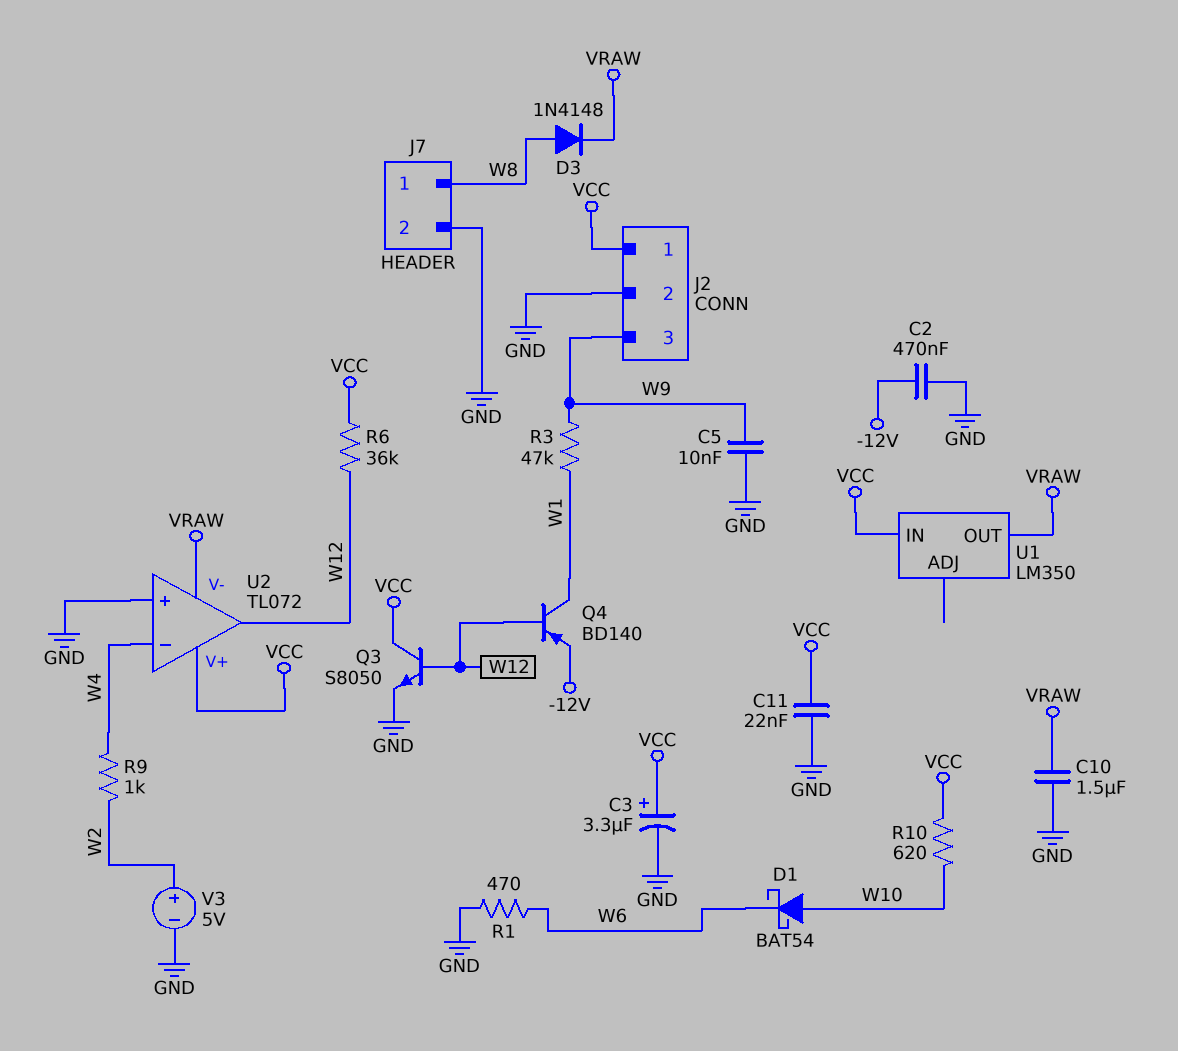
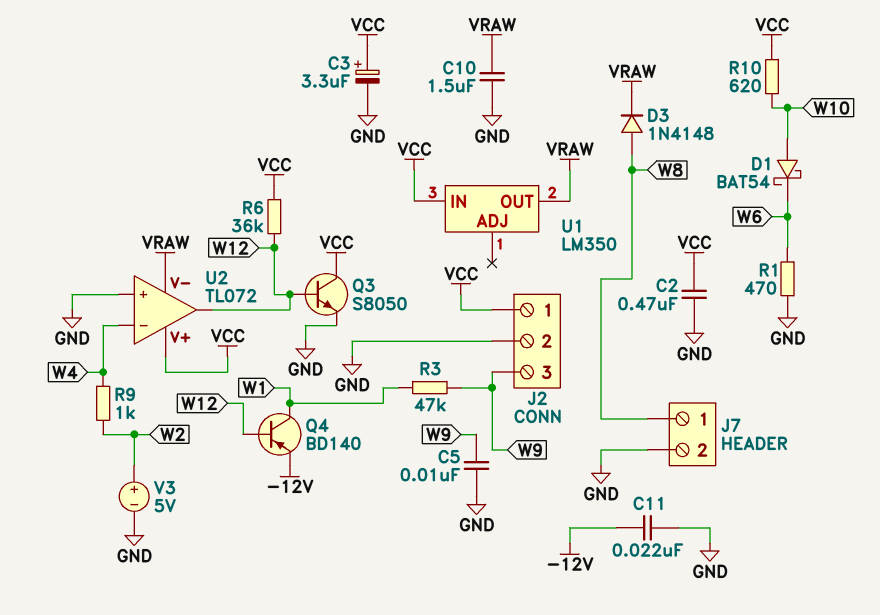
C2: 470nF (-12V, GND) -> 470nF (GND, VCC)
C11: 22nF (GND, VCC) -> 22nF (-12V, GND)

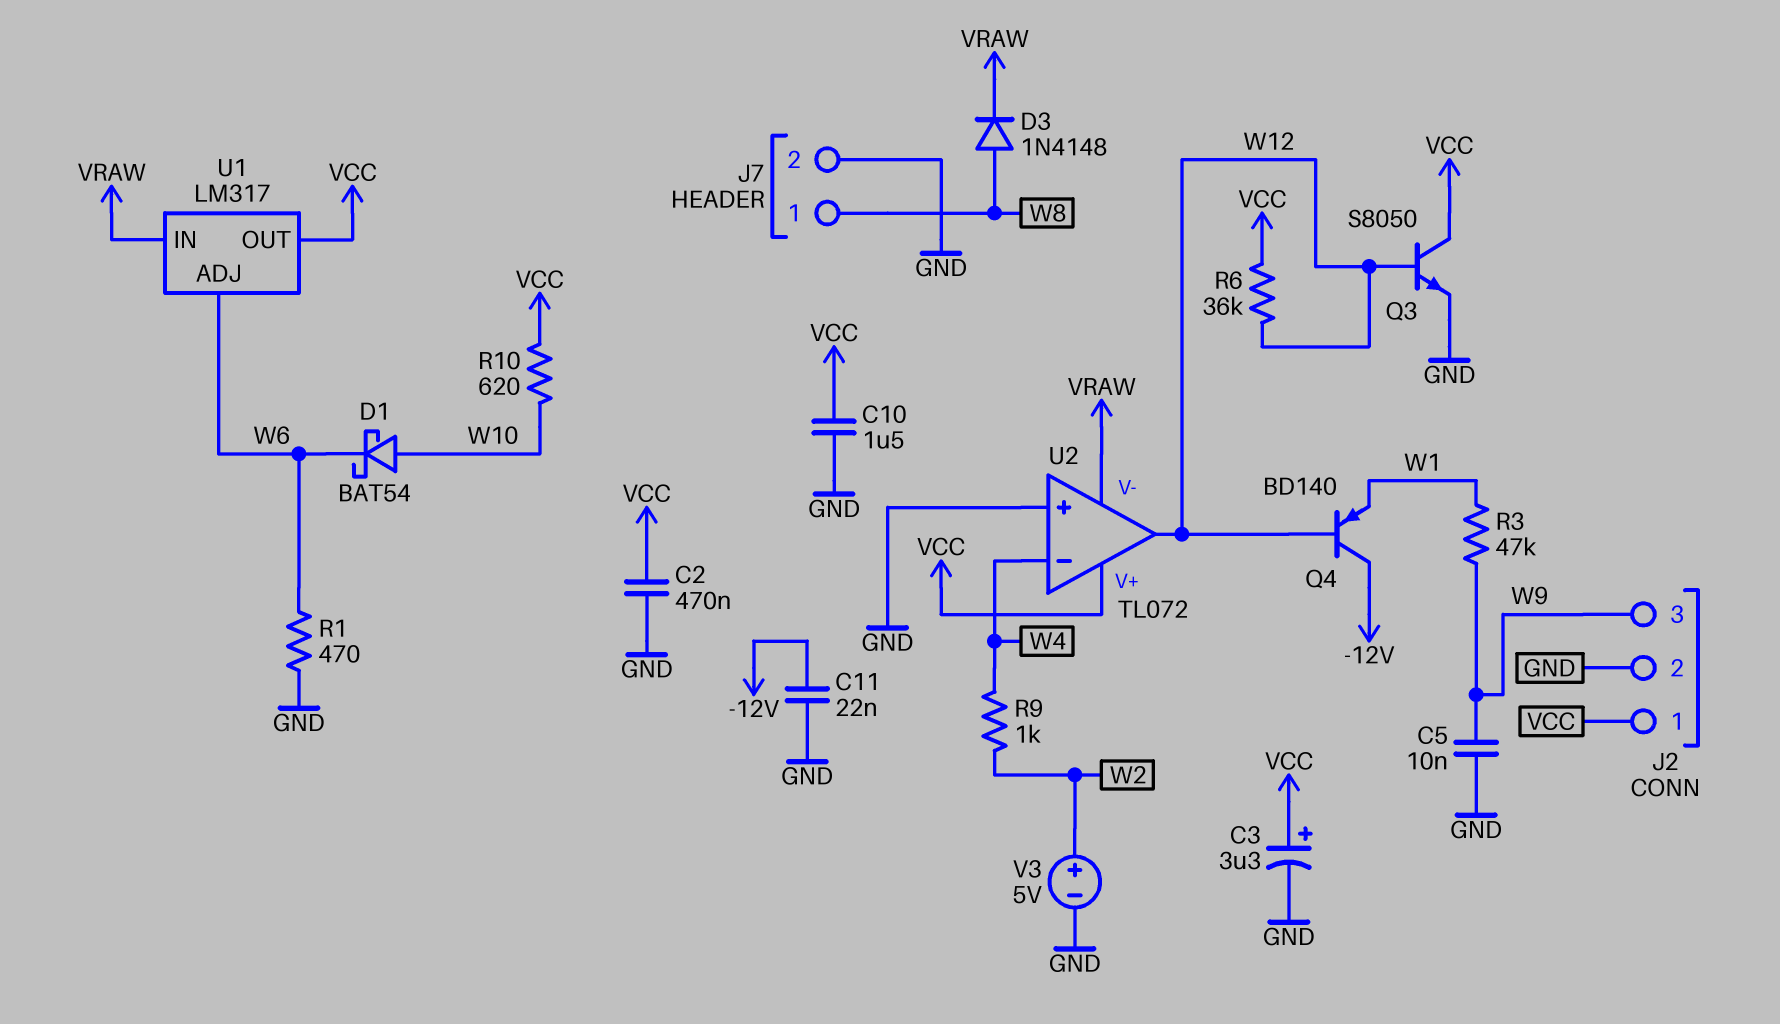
C10: 1.5uF (GND, VRAW) -> 1.5uF (GND, VCC)
Q4: PNP BD140 (B W12, C W1, E -12V) -> PNP BD140 (B W12, C -12V, E W1)
U1: LM350 -> LM317
U1 pin ADJ: none -> W6
U1 pin IN: VCC -> VRAW
U1 pin OUT: VRAW -> VCC

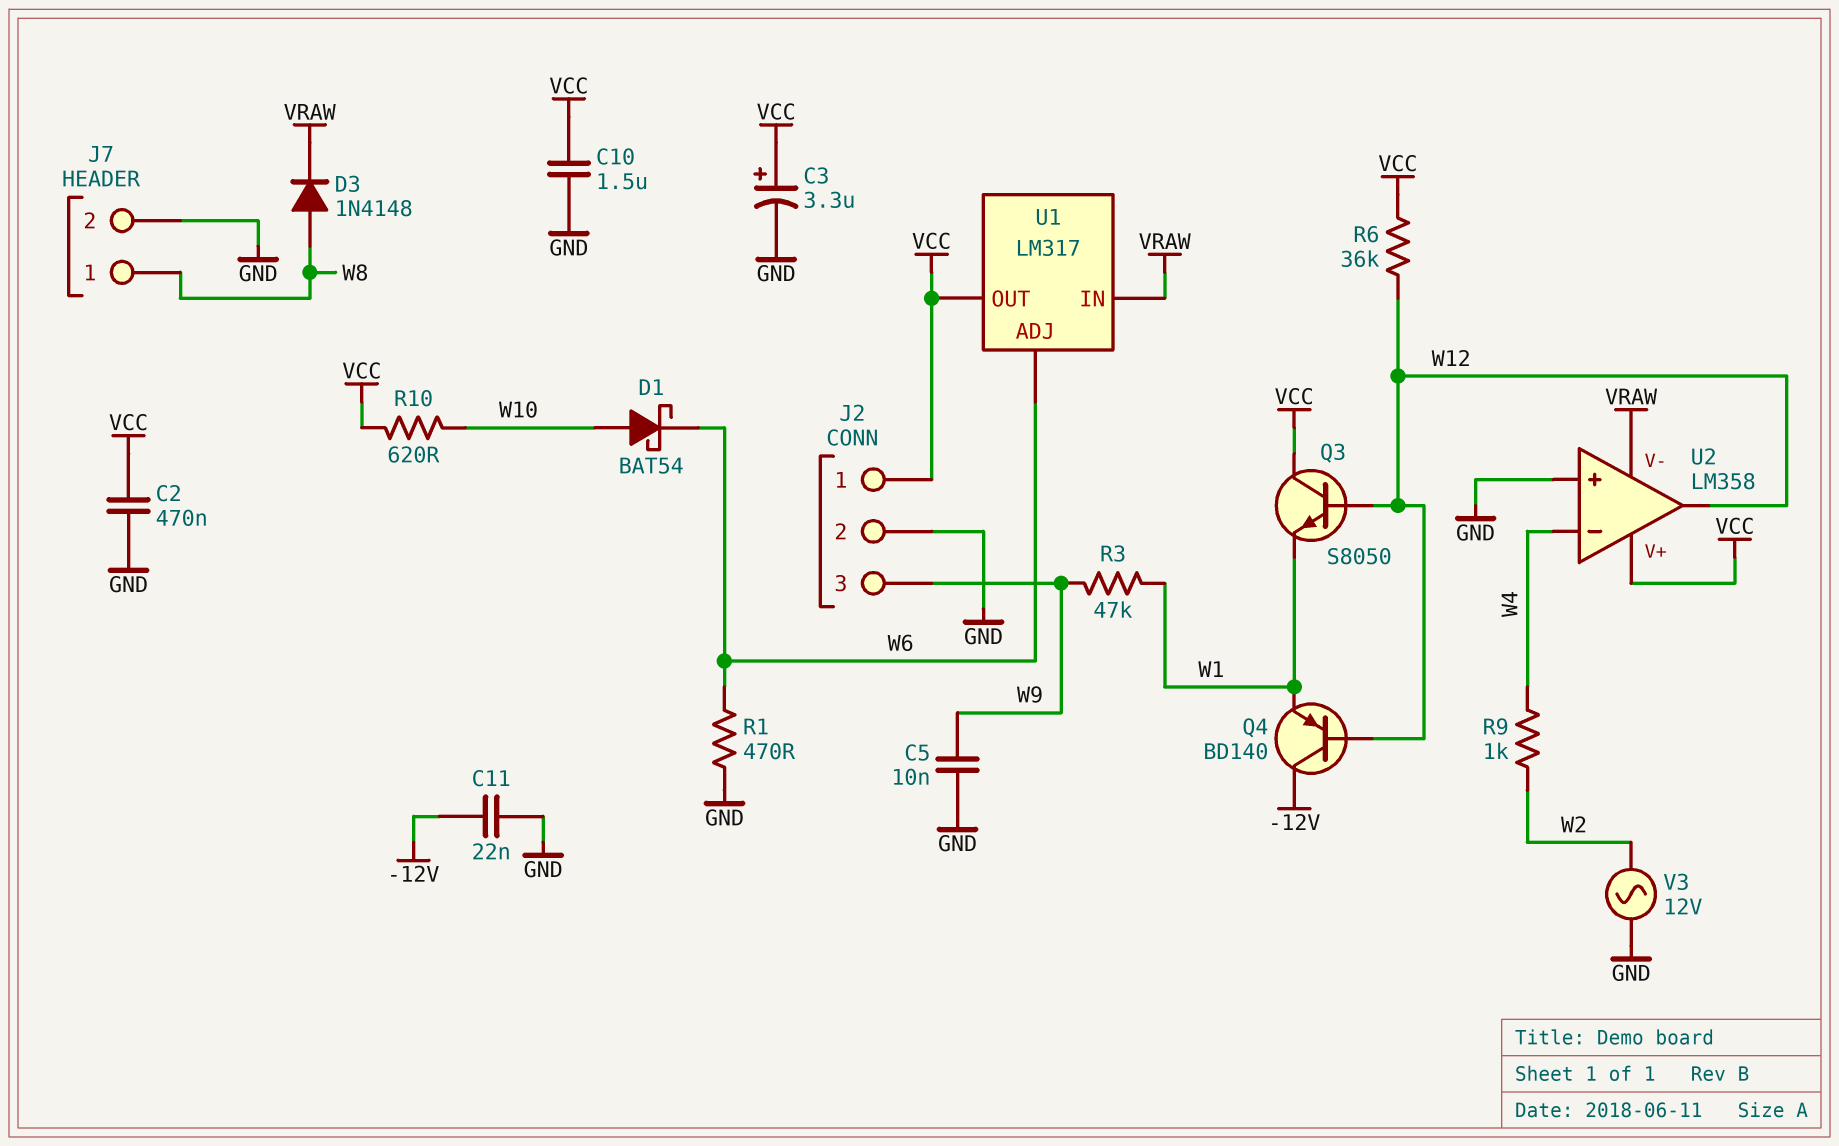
Q3: NPN S8050 (B W12, C VCC, E GND) -> NPN S8050 (B W12, C VCC, E W1)
U2: TL072 -> LM358
V3: 5V (plus W2, minus GND) -> AC 12V (GND, W2)

